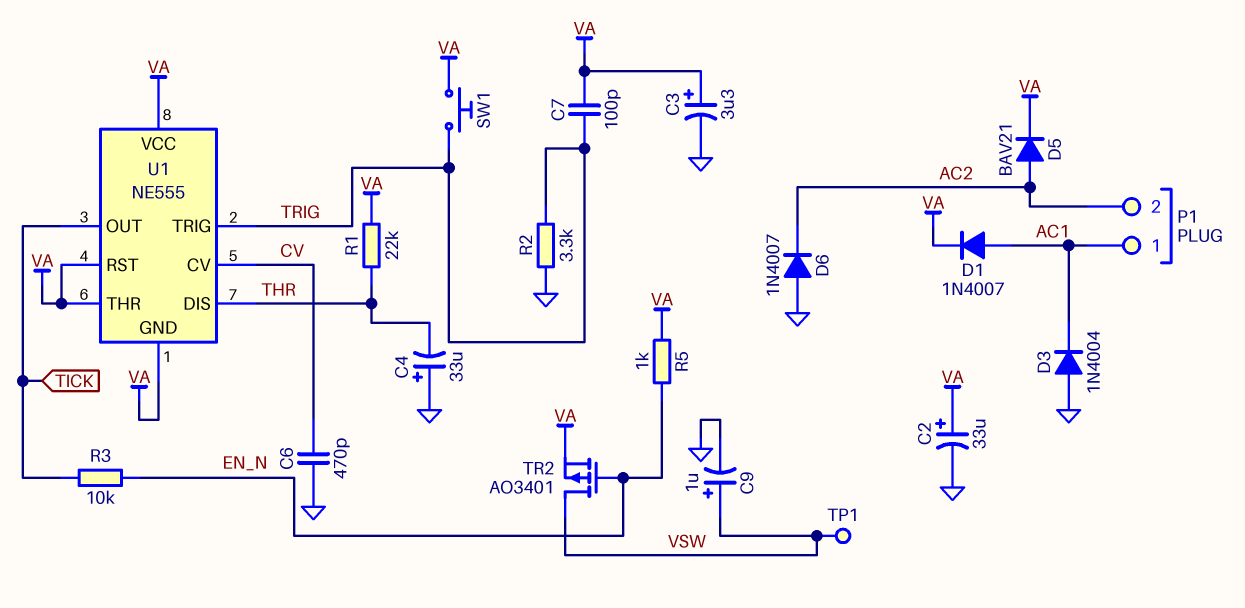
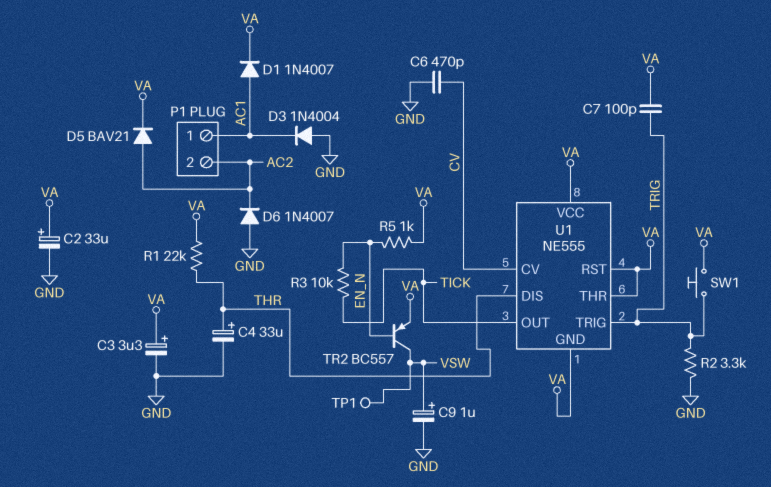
C4: 33uF (plus GND, minus THR) -> 33uF (plus THR, minus GND)
TR2: PMOS AO3401 (G EN_N, D VSW, S VA) -> PNP BC557 (B EN_N, C VSW, E VA)

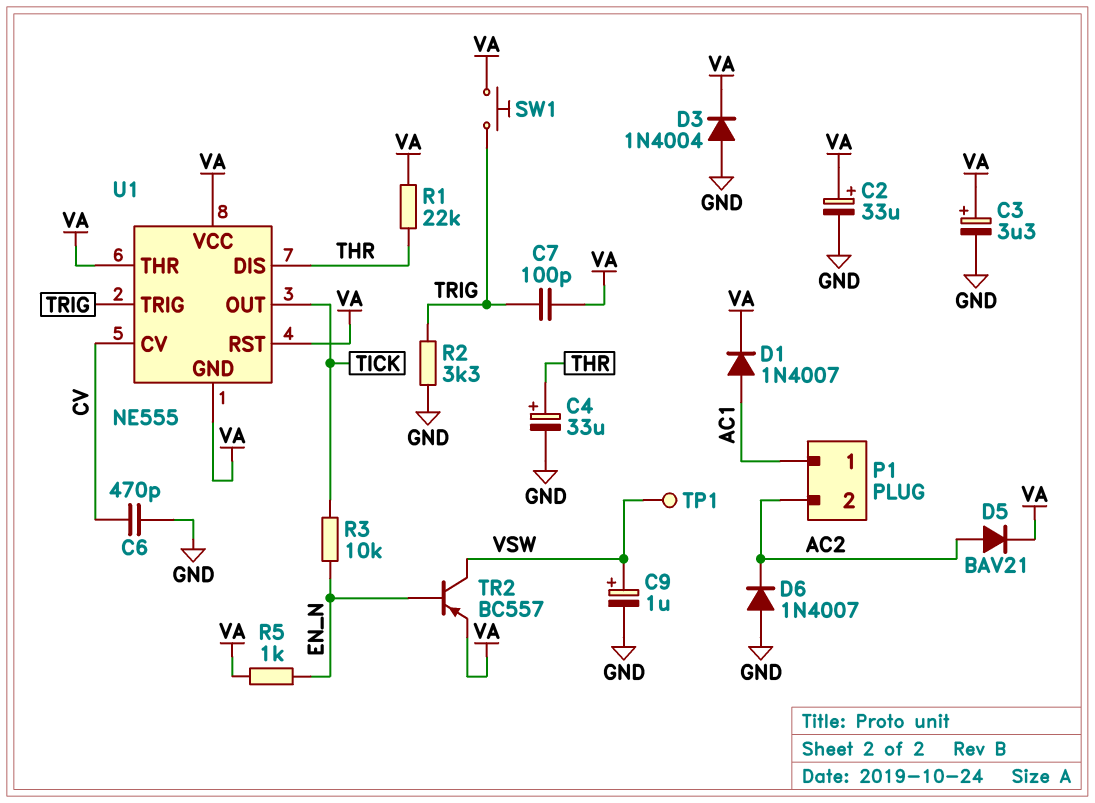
D3: diode 1N4004 (A GND, K AC1) -> diode 1N4004 (A GND, K VA)

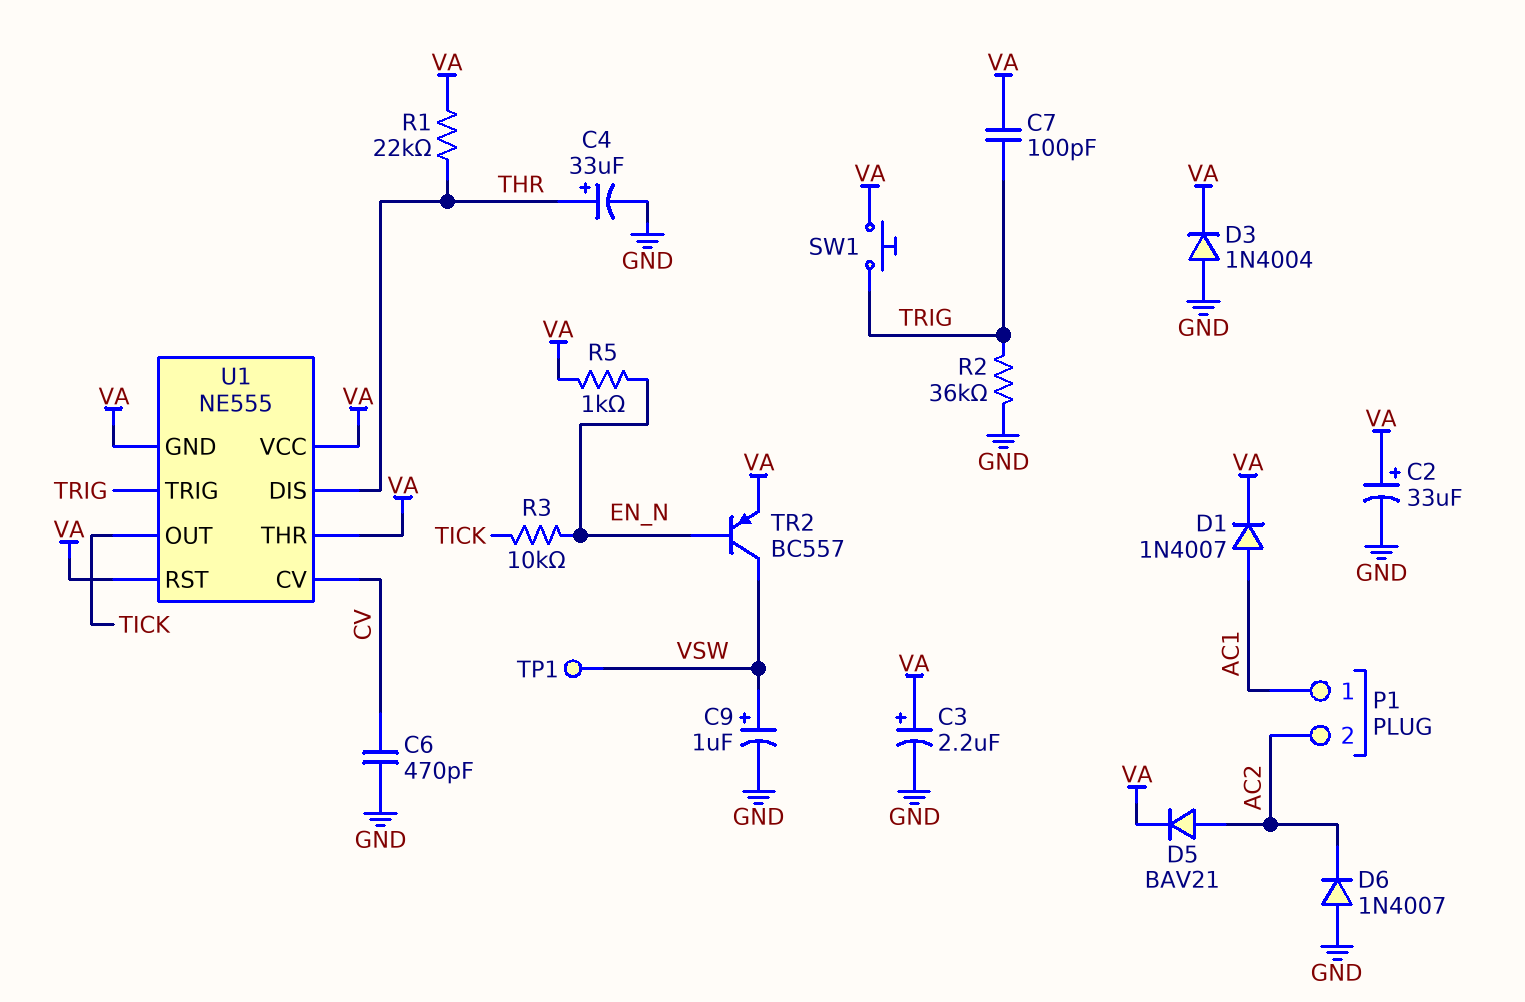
C3: 3.3uF (plus VA, minus GND) -> 2.2uF (plus VA, minus GND)
R2: 3.3k (GND, TRIG) -> 36k (GND, TRIG)

